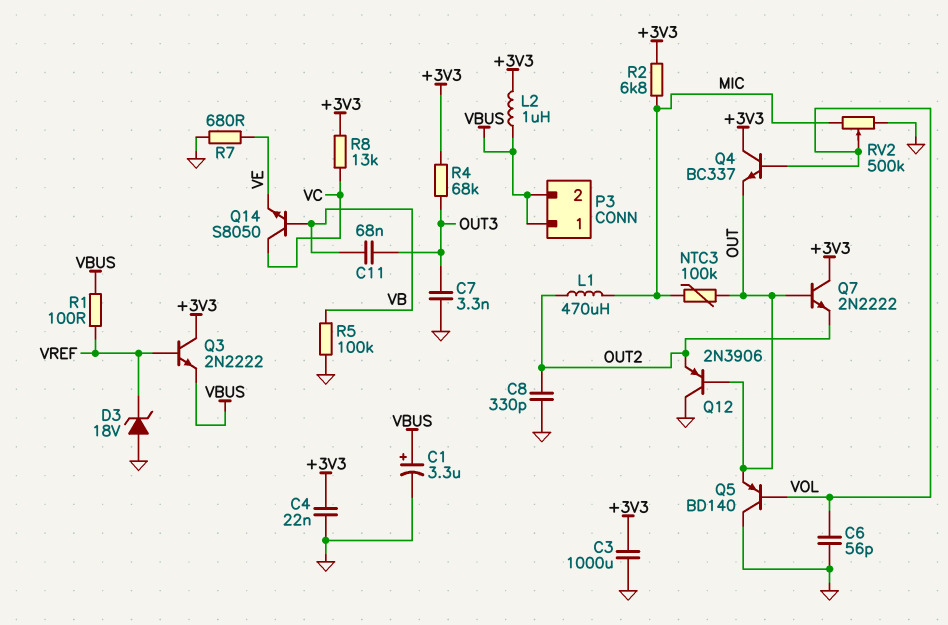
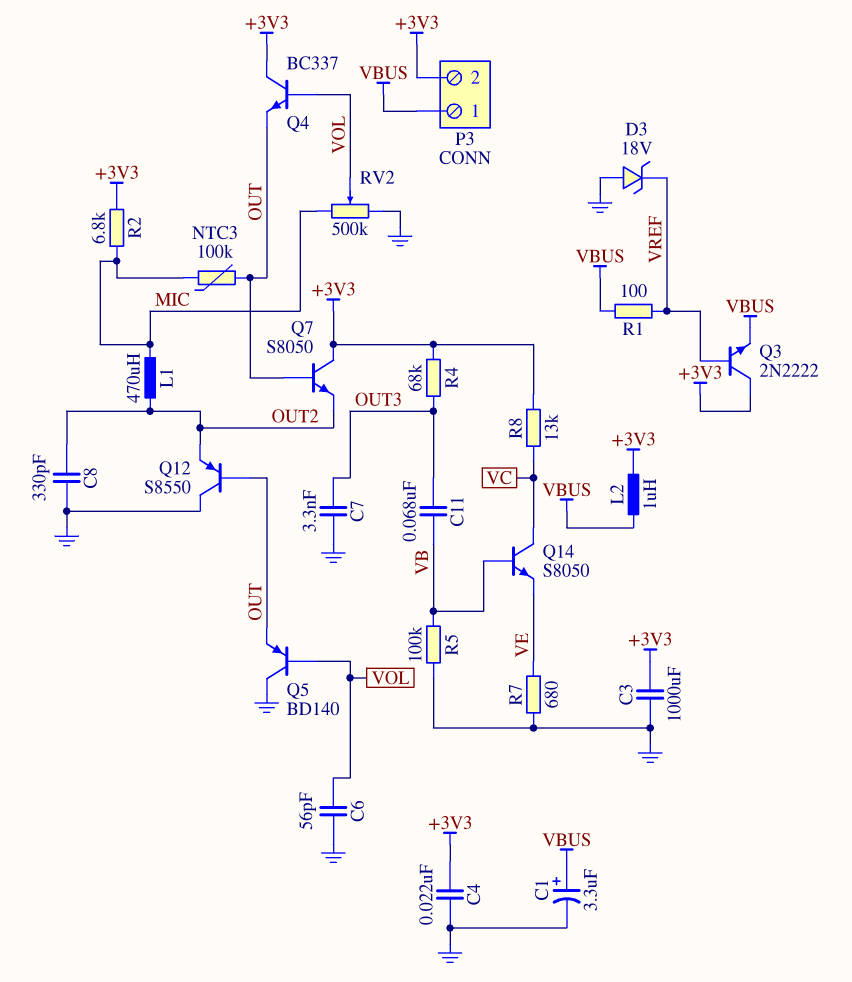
P3 pin 2: VBUS -> +3V3
Q7: NPN 2N2222 (B OUT, C +3V3, E OUT2) -> NPN S8050 (B OUT, C +3V3, E OUT2)
Q12: PNP 2N3906 (B OUT, C GND, E OUT2) -> PNP S8550 (B OUT, C GND, E OUT2)

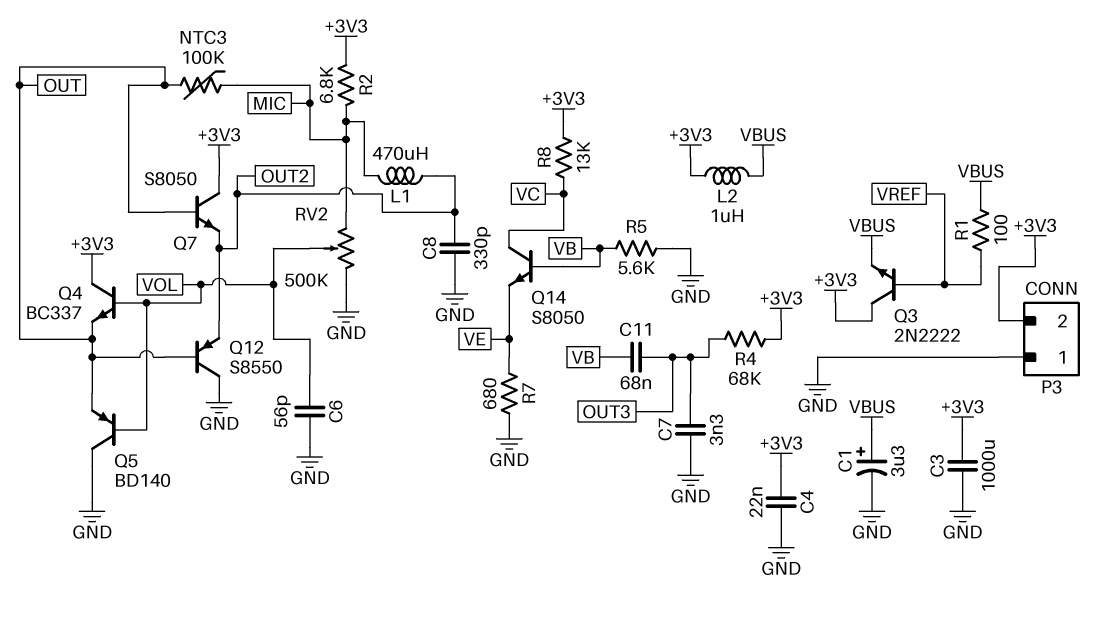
D3: zener 18V (A GND, K VREF) -> none
P3 pin 1: VBUS -> GND
R5: 100k (GND, VB) -> 5.6k (GND, VB)

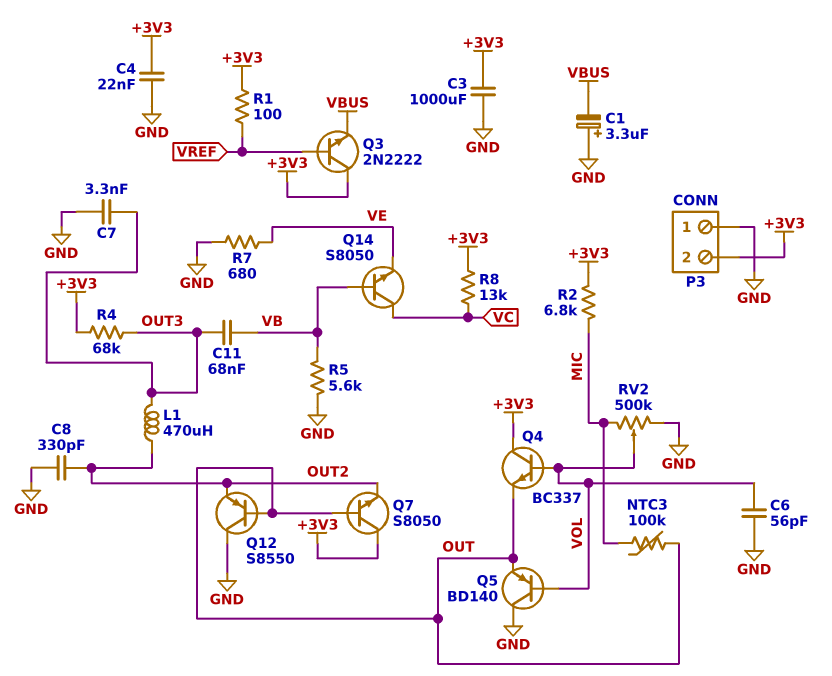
C1: 3.3uF (plus VBUS, minus GND) -> 3.3uF (plus GND, minus VBUS)
L1: 470uH (MIC, OUT2) -> 470uH (OUT2, OUT3)
L2: 1uH (+3V3, VBUS) -> none
R1: 100 (VBUS, VREF) -> 100 (+3V3, VREF)

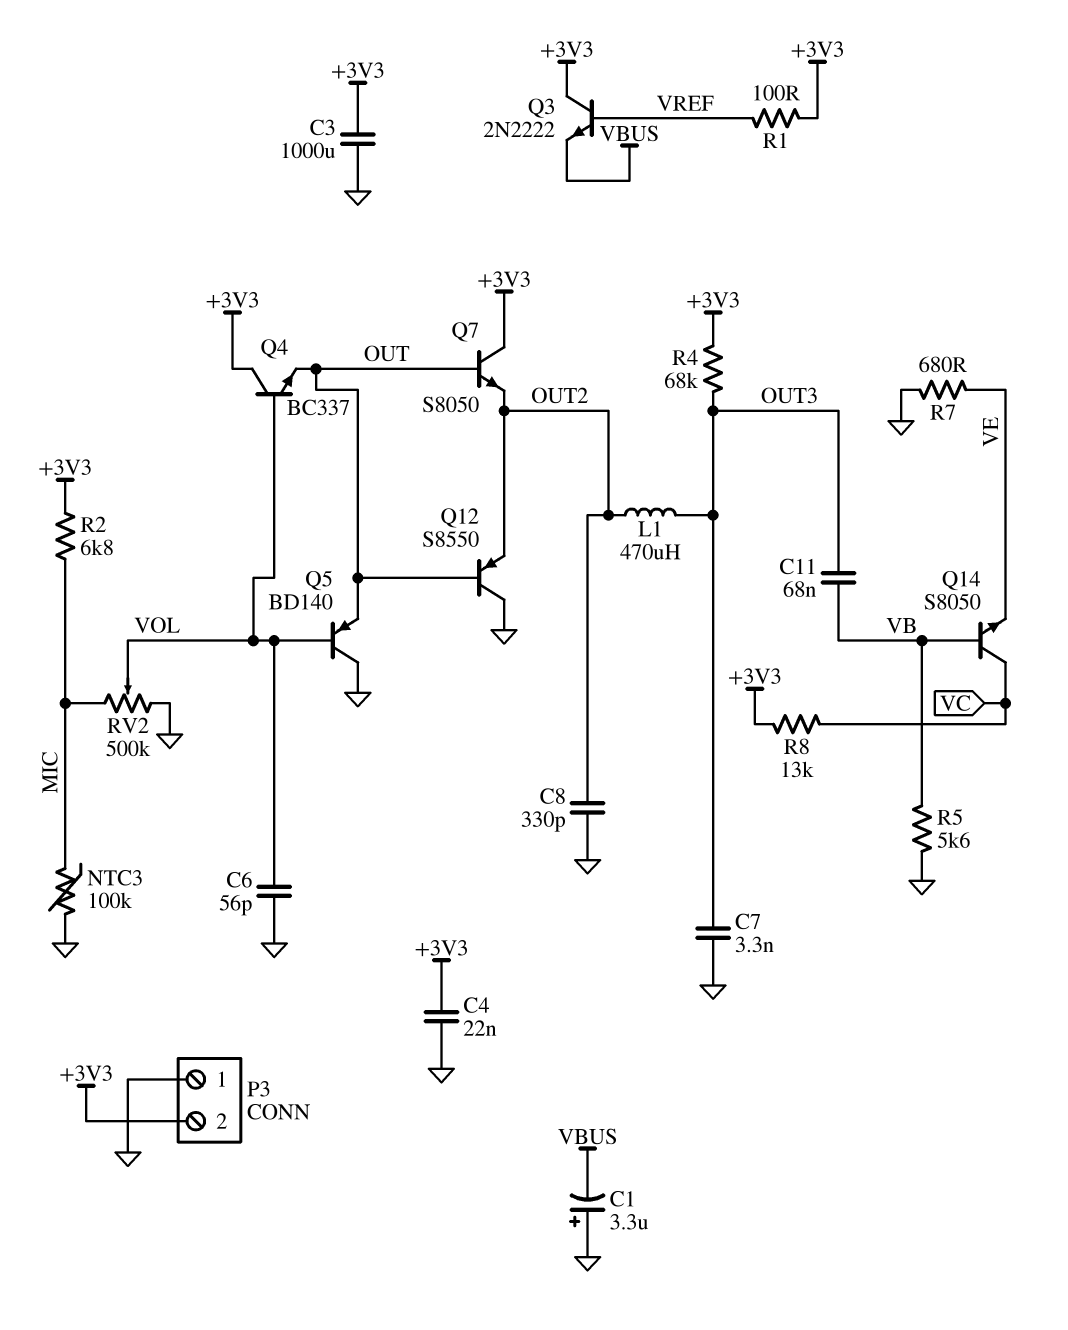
NTC3: 100k (MIC, OUT) -> 100k (GND, MIC)

